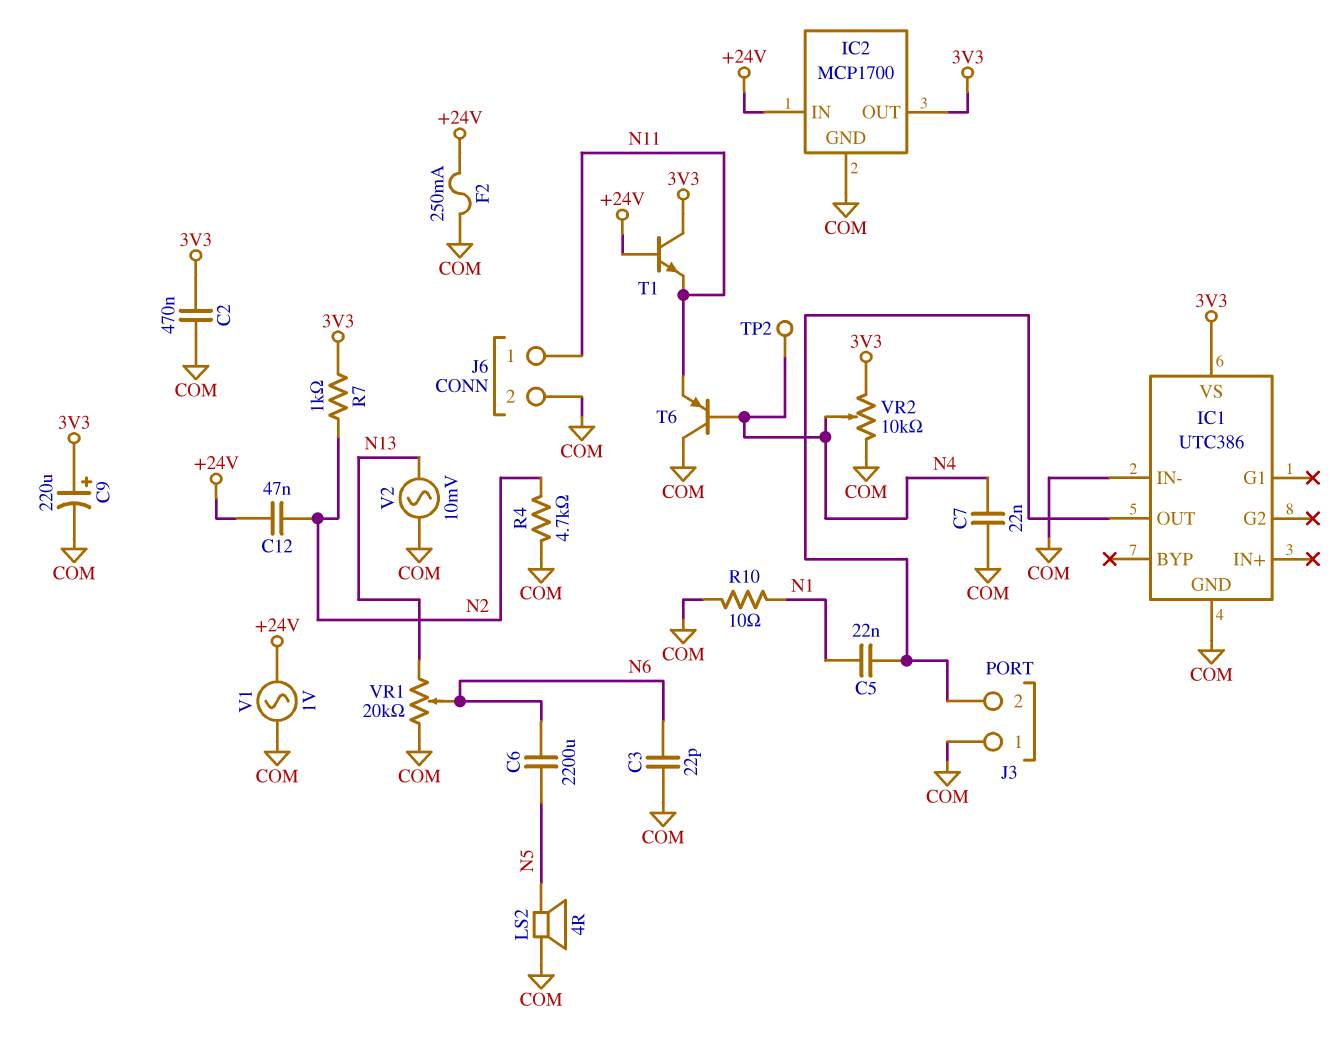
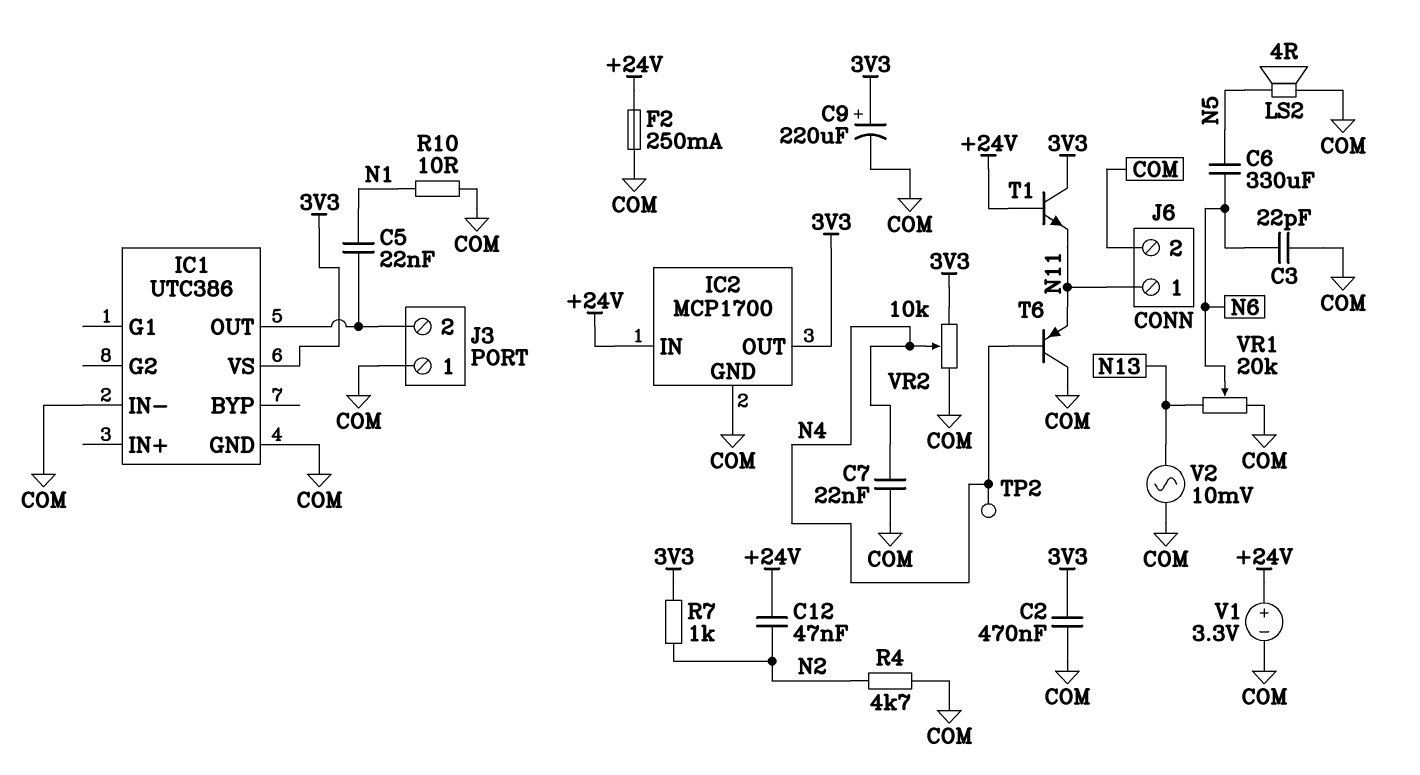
C6: 2200uF (N5, N6) -> 330uF (N5, N6)
V1: AC 1V (+24V, COM) -> 3.3V (plus +24V, minus COM)

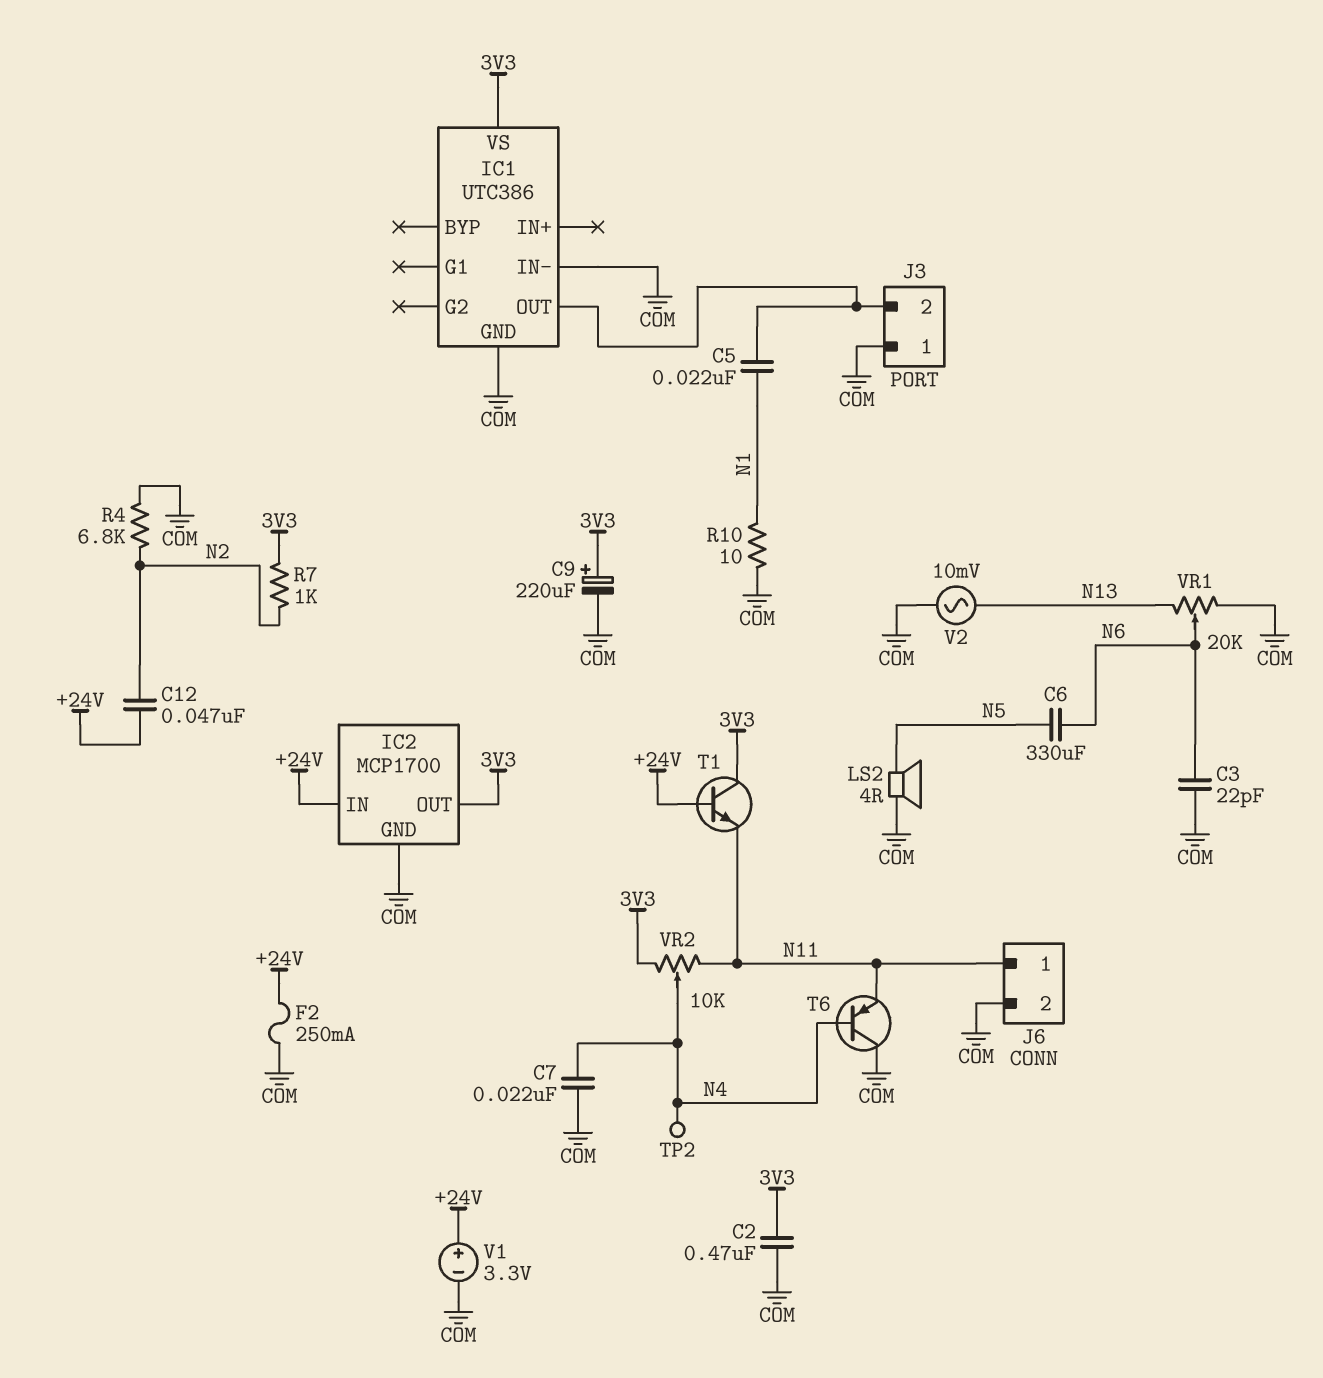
R4: 4.7k (COM, N2) -> 6.8k (COM, N2)
VR2: 10k (3V3, COM, wiper N4) -> 10k (3V3, N11, wiper N4)

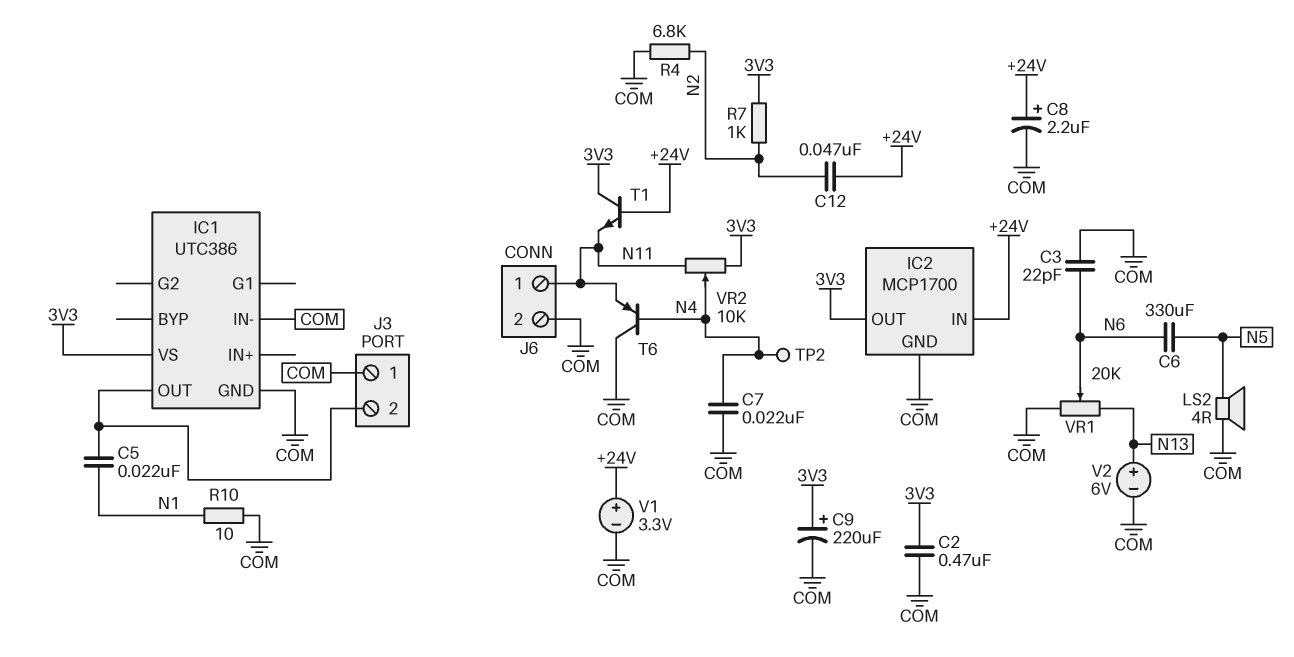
C8: none -> 2.2uF (plus +24V, minus COM)
F2: 250mA (+24V, COM) -> none
V2: AC 10mV (COM, N13) -> 6V (plus N13, minus COM)

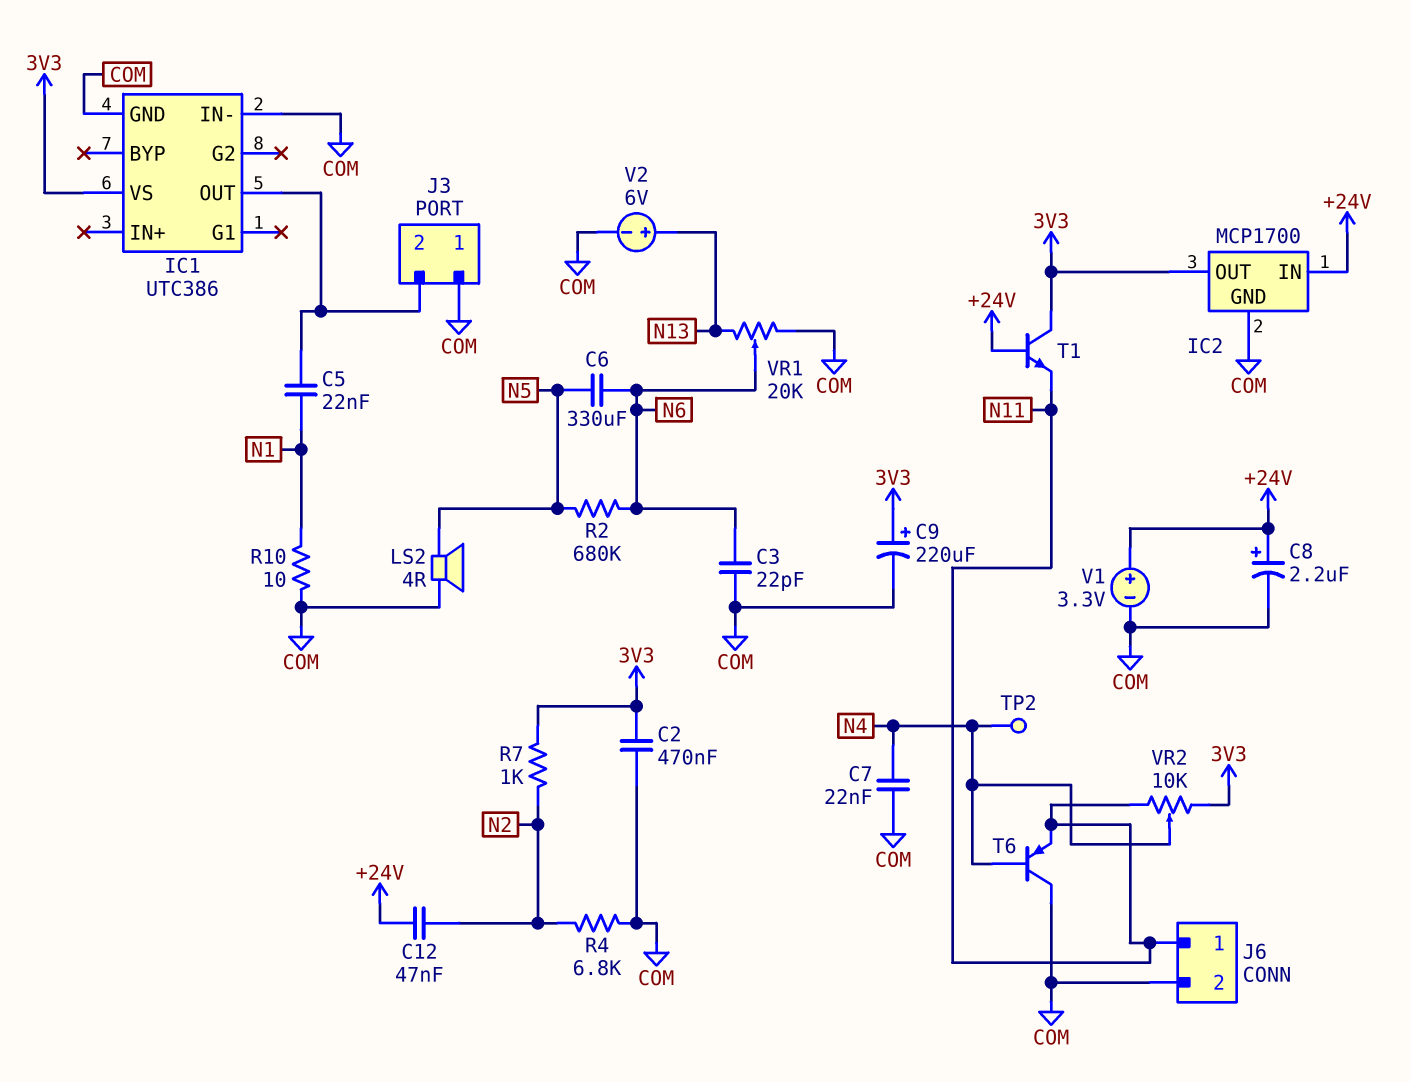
R2: none -> 680k (N5, N6)

